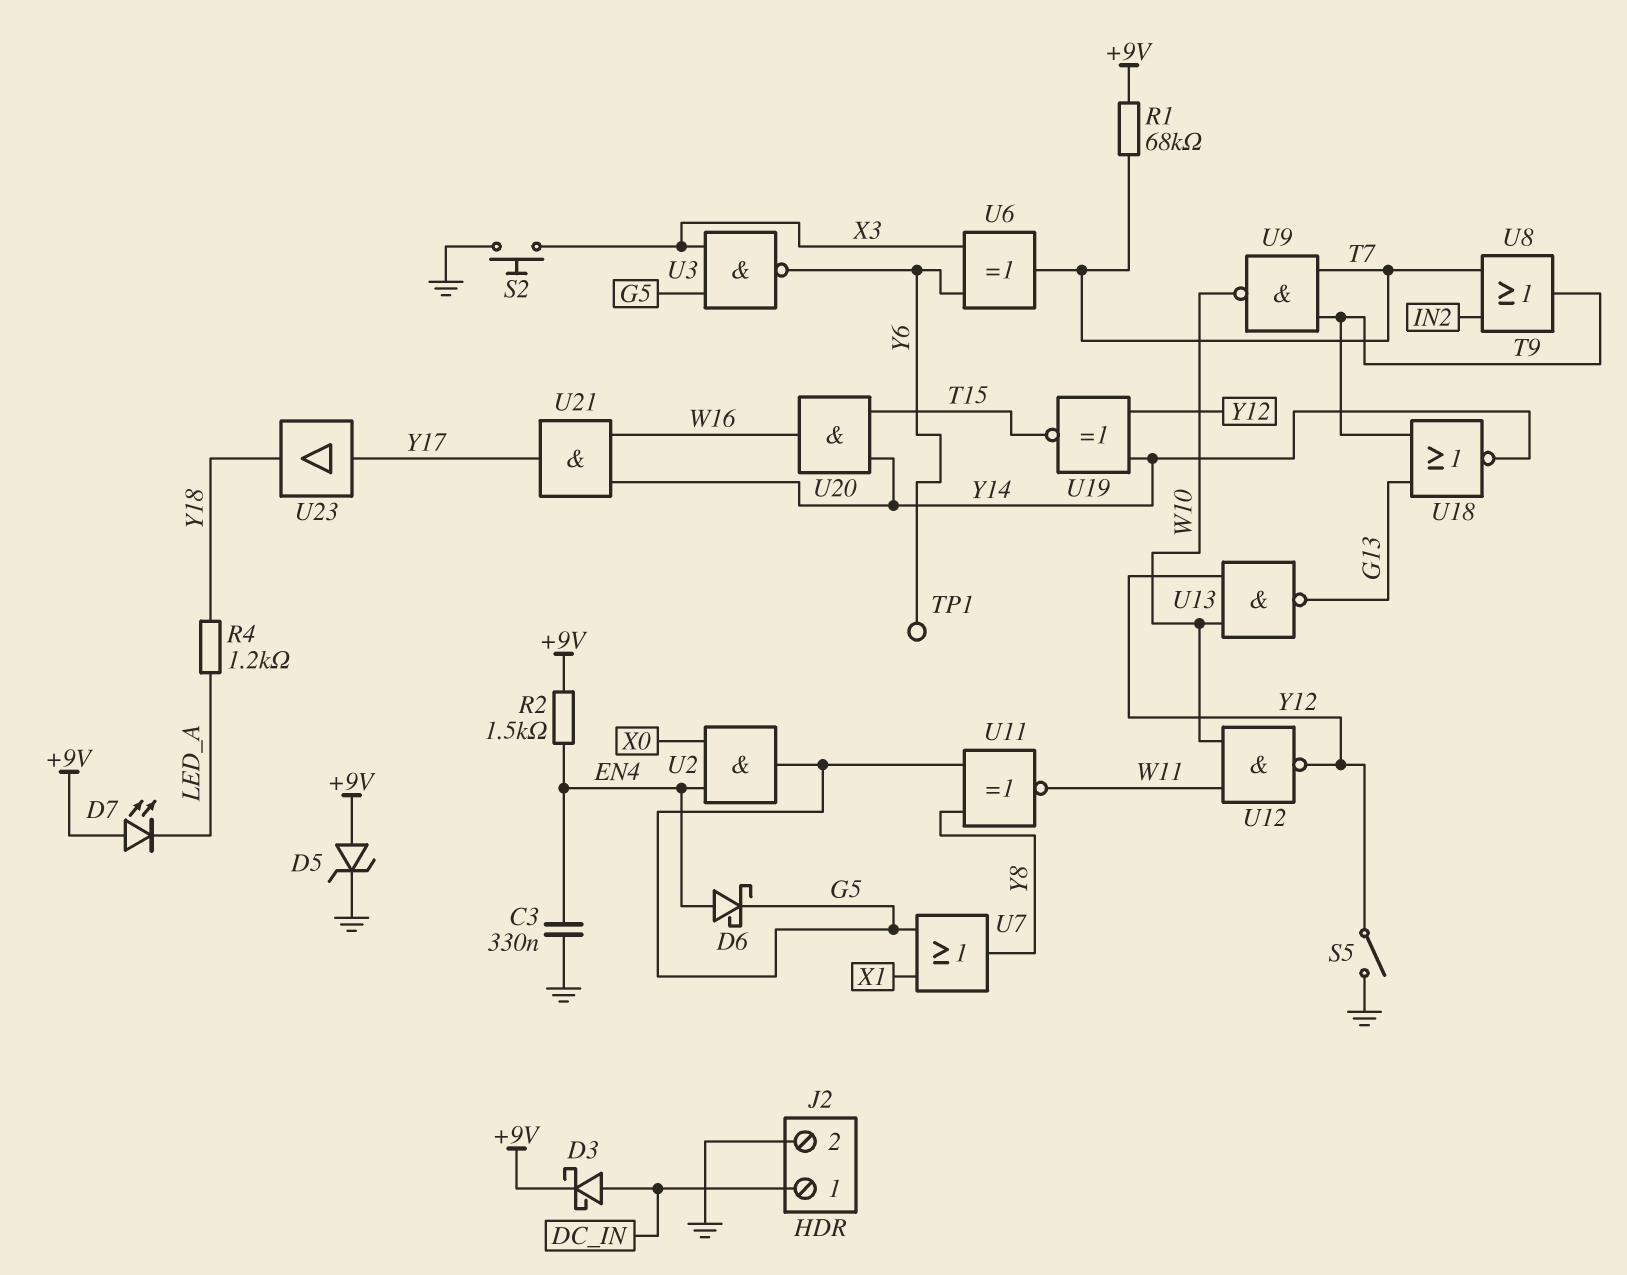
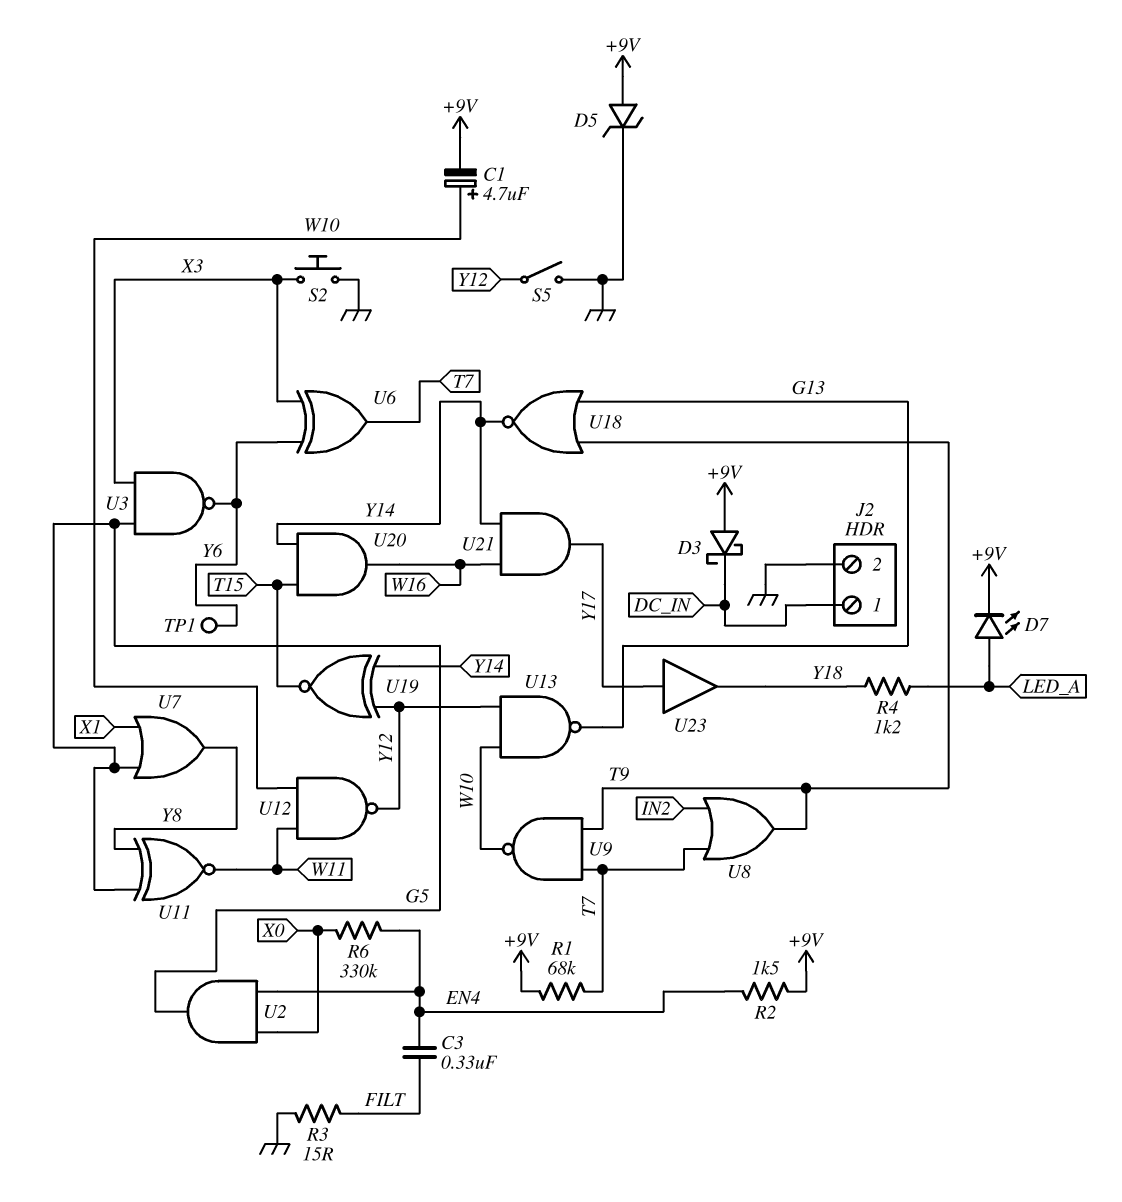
C1: none -> 4.7uF (plus W10, minus +9V)
C3: 330nF (EN4, GND) -> 330nF (EN4, FILT)
D3: schottky (A DC_IN, K +9V) -> schottky (A +9V, K DC_IN)
D6: schottky (A EN4, K G5) -> none
D7: LED (A +9V, K LED_A) -> LED (A LED_A, K +9V)
R3: none -> 15 (FILT, GND)
R6: none -> 330k (EN4, X0)

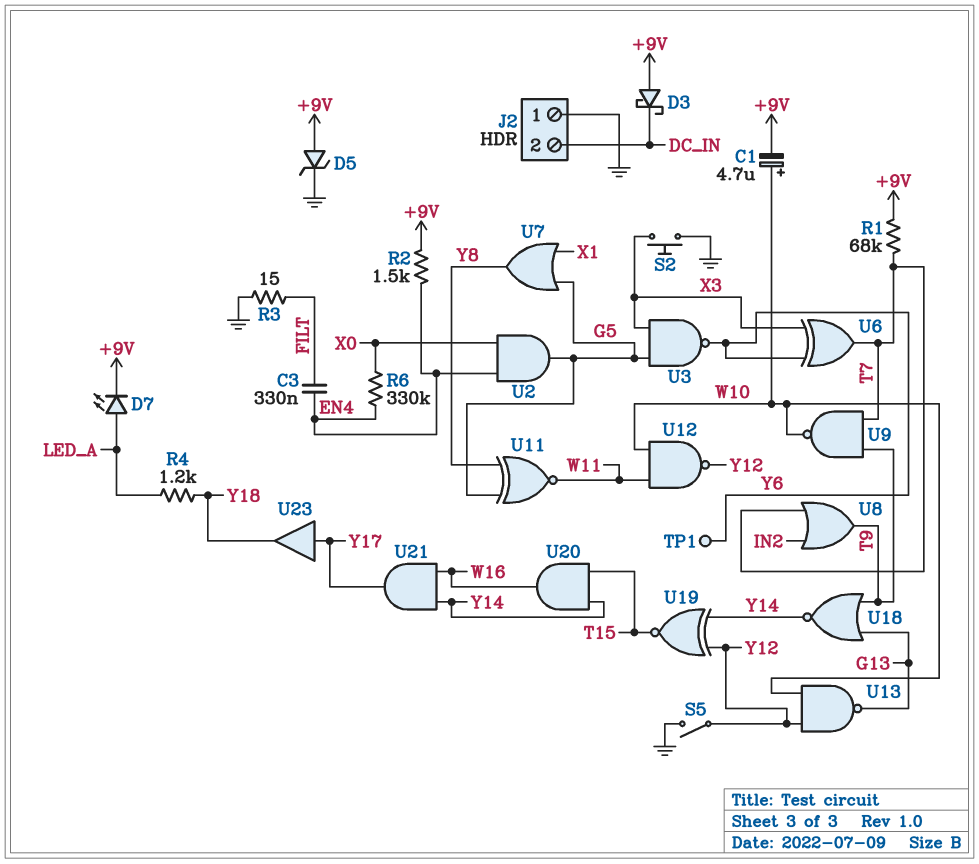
J2 pin 1: DC_IN -> GND
J2 pin 2: GND -> DC_IN

